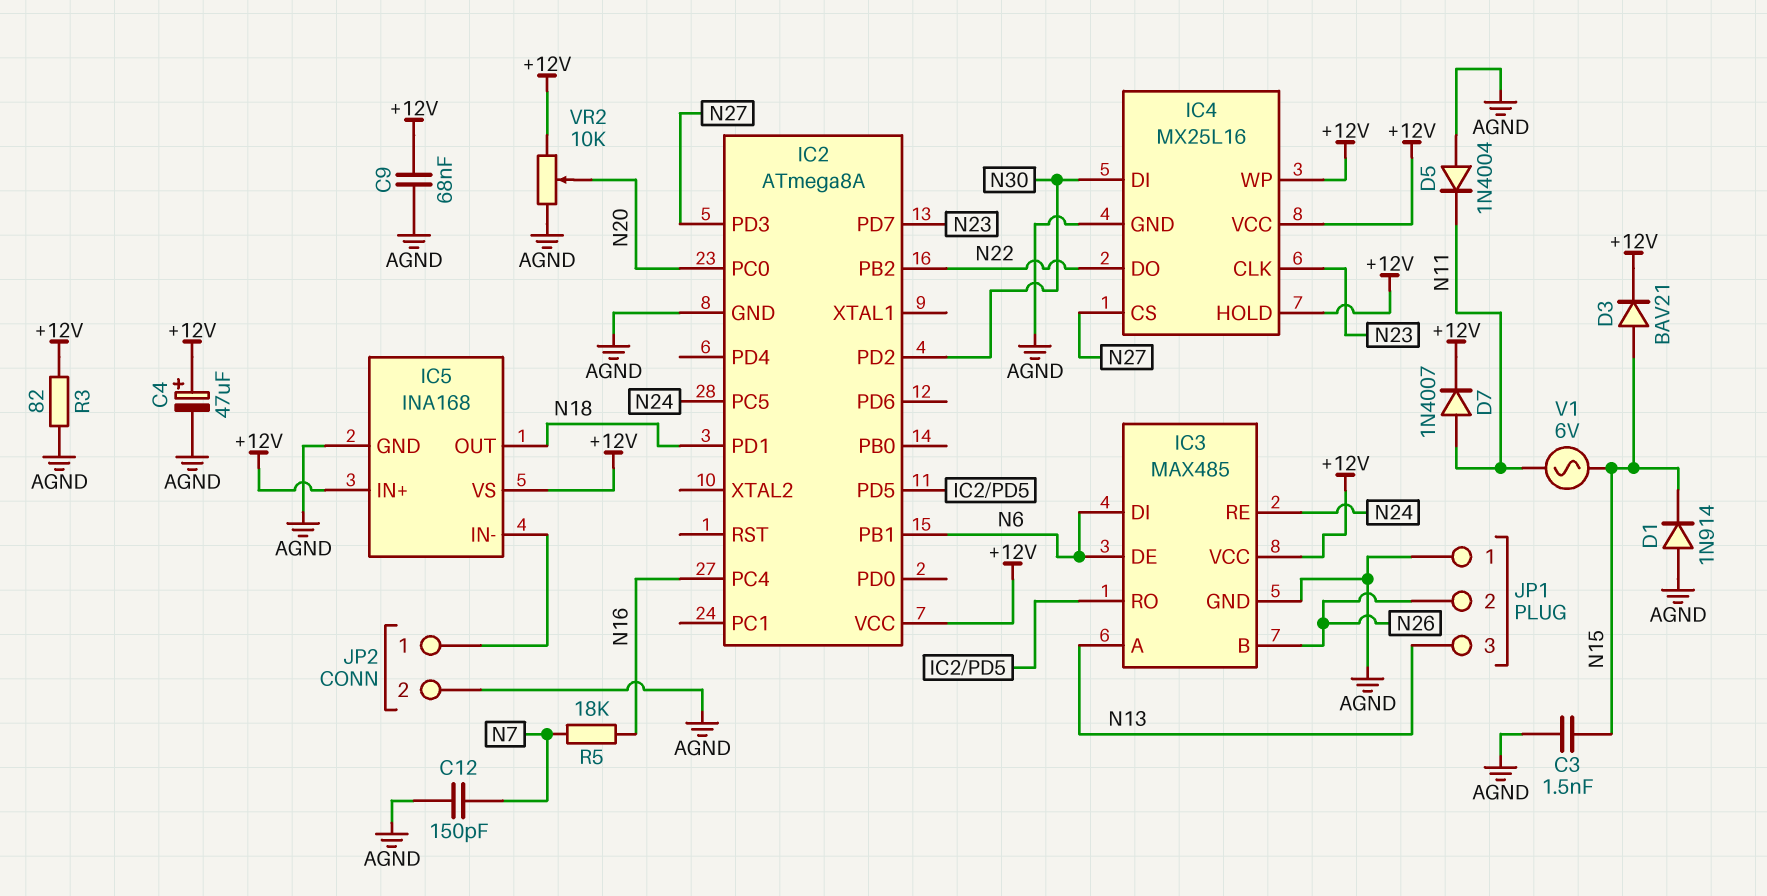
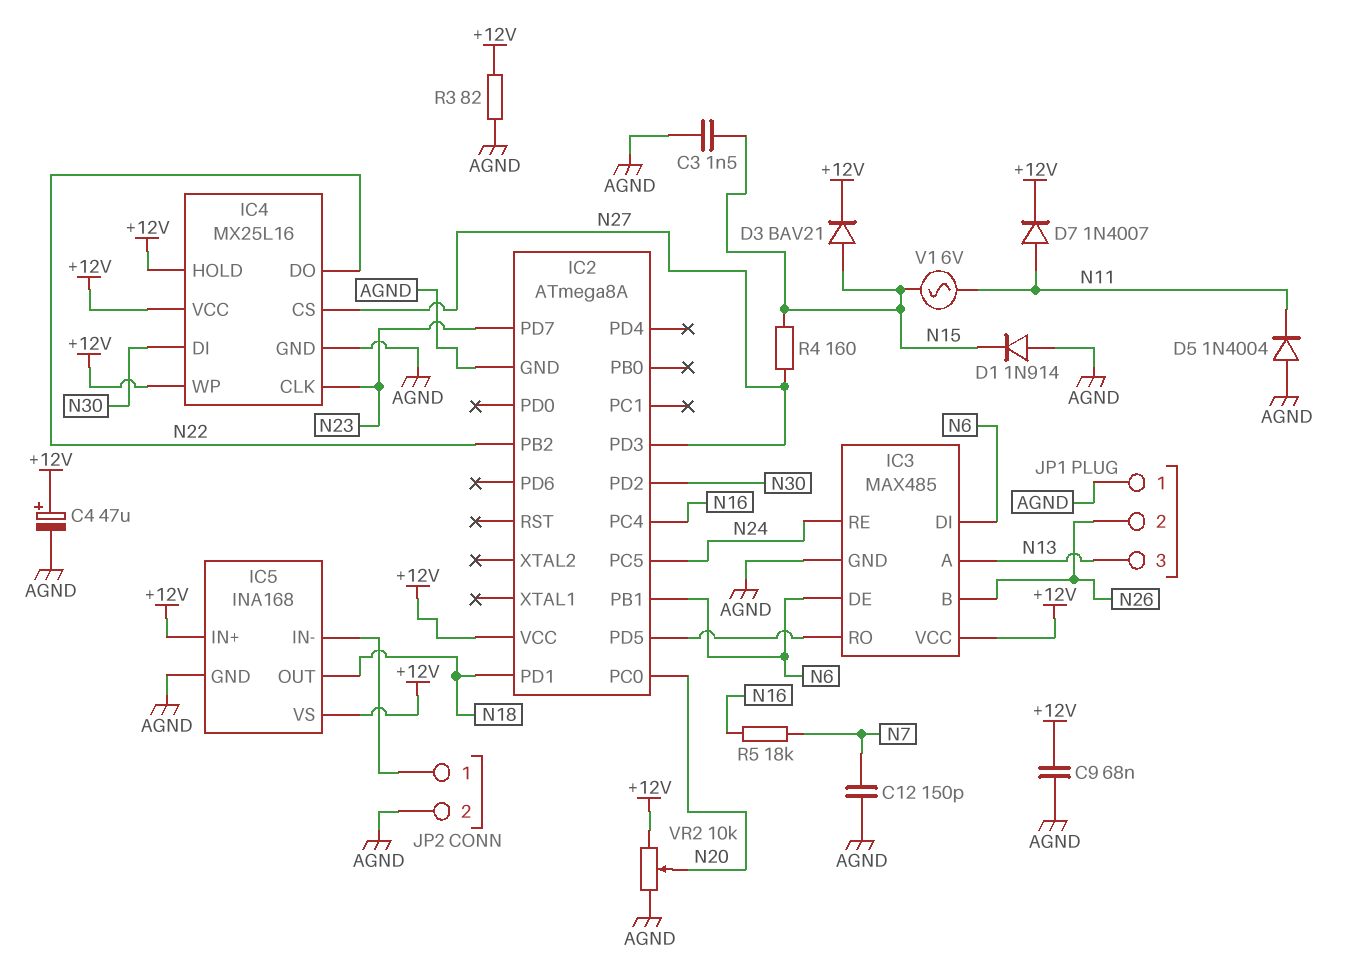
R4: none -> 160 (N15, N27)

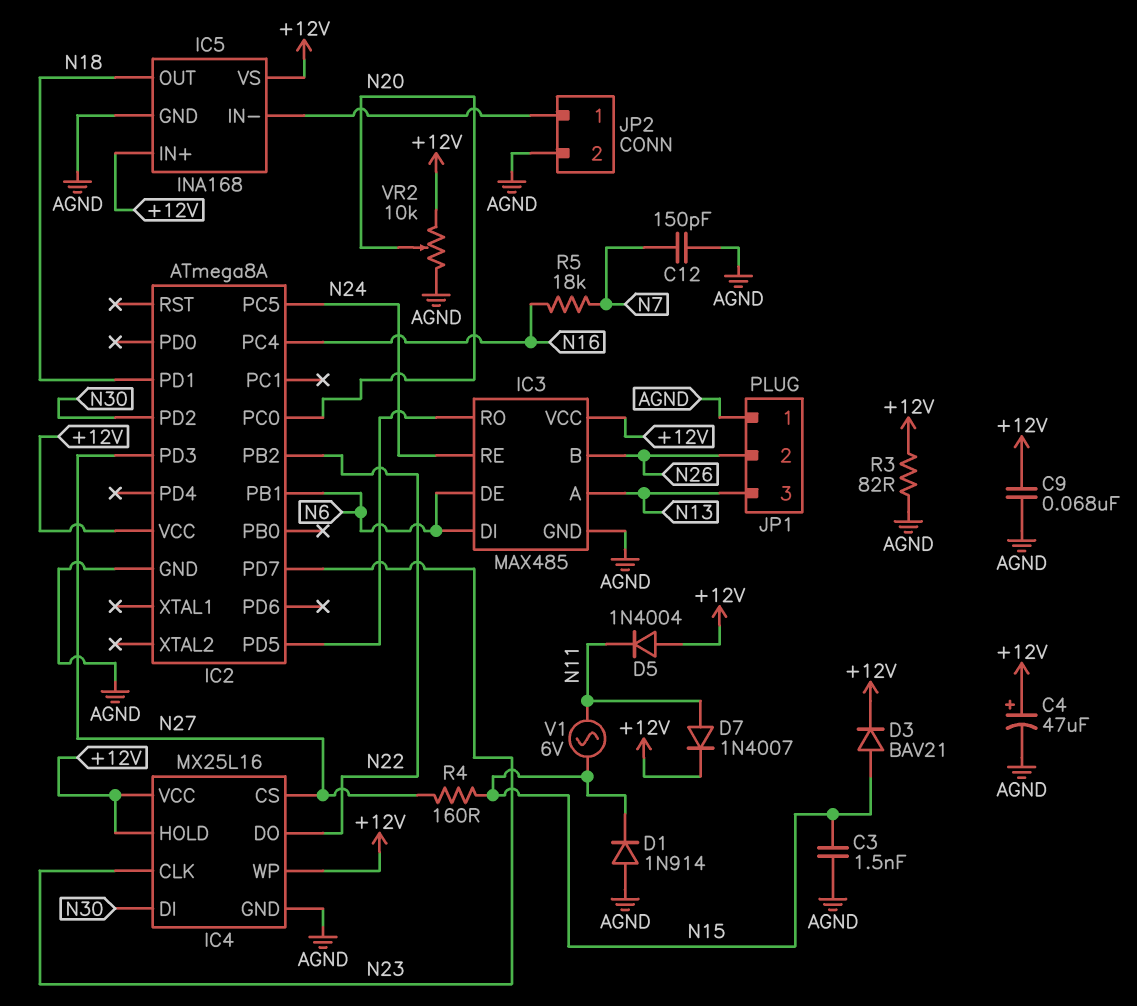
D5: diode 1N4004 (A AGND, K N11) -> diode 1N4004 (A +12V, K N11)

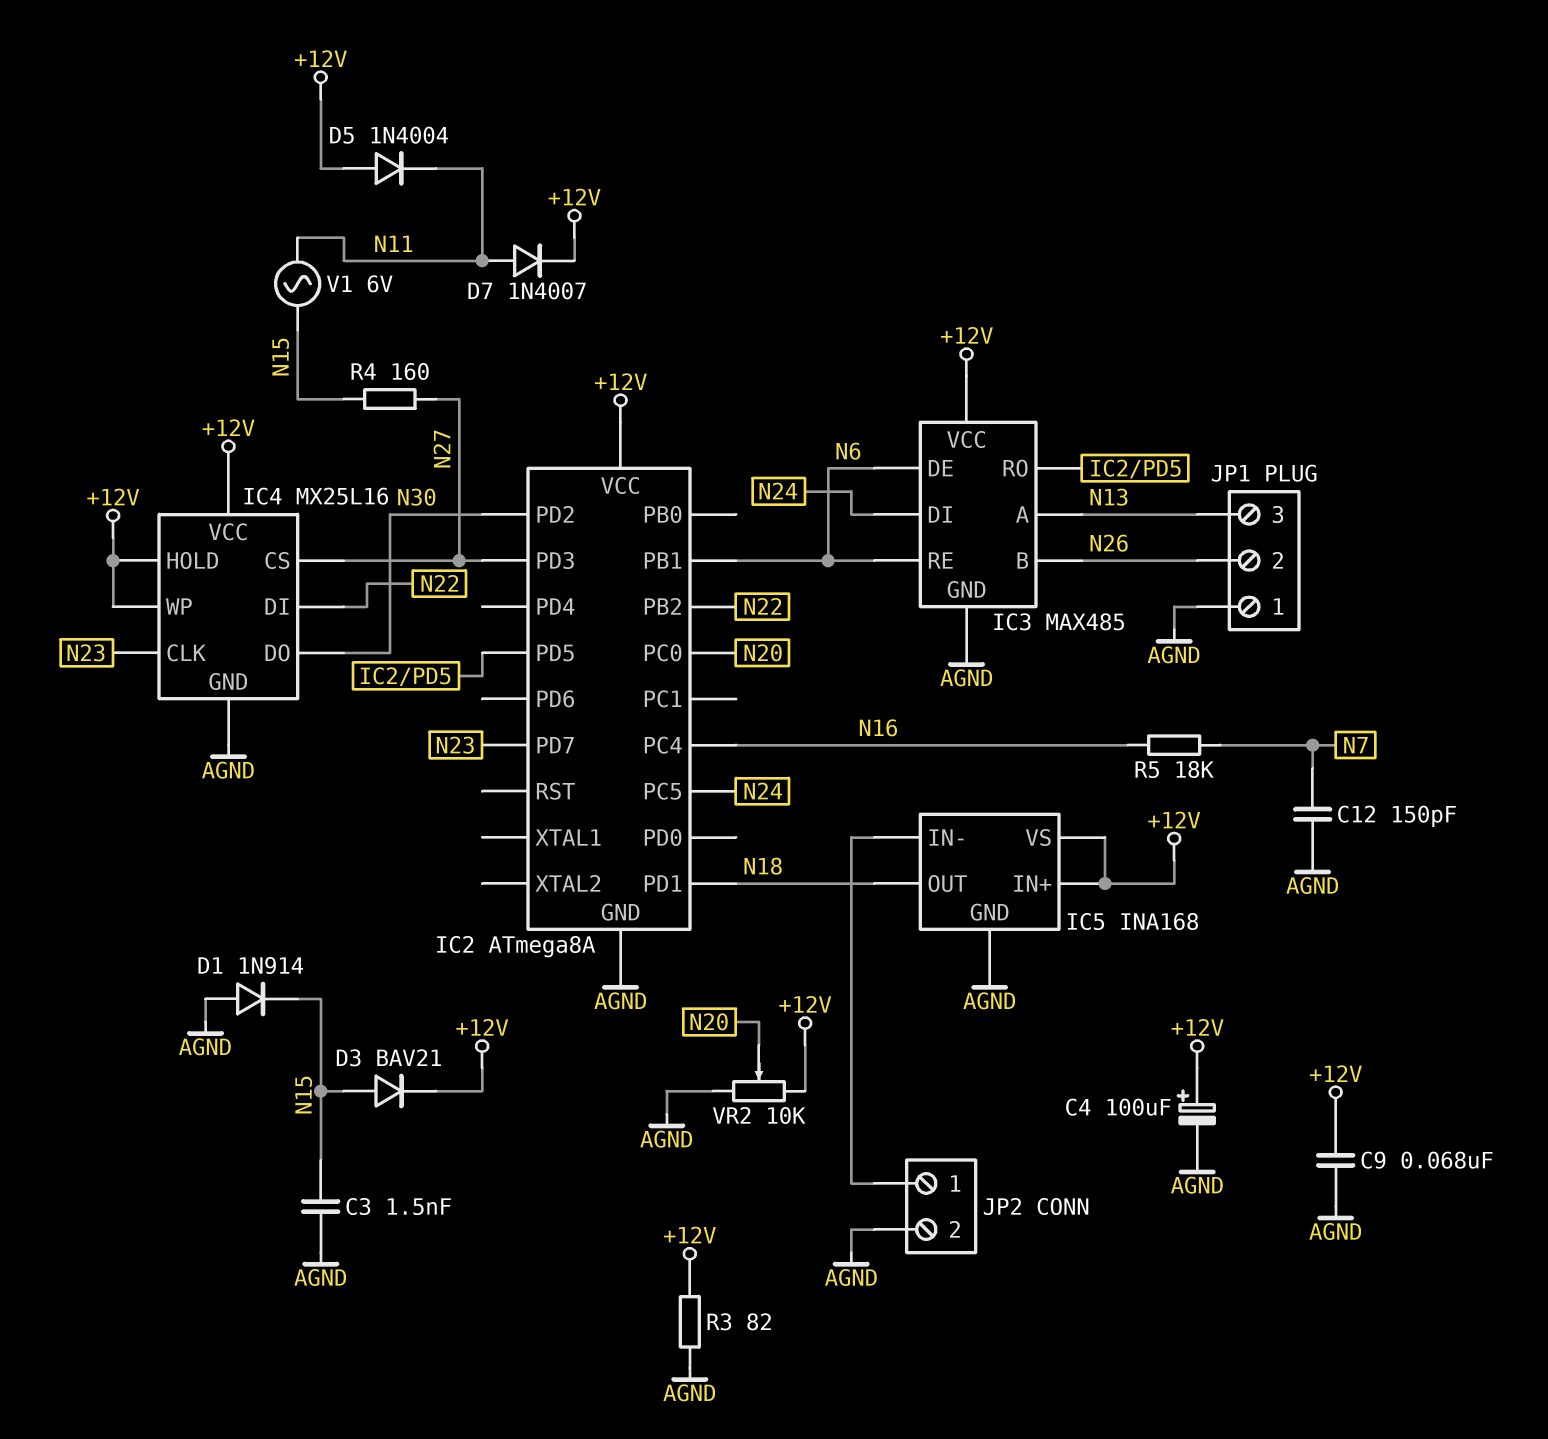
C4: 47uF (plus +12V, minus AGND) -> 100uF (plus +12V, minus AGND)
IC3 pin DI: N6 -> N24
IC3 pin RE: N24 -> N6
IC4 pin DI: N30 -> N22
IC4 pin DO: N22 -> N30

